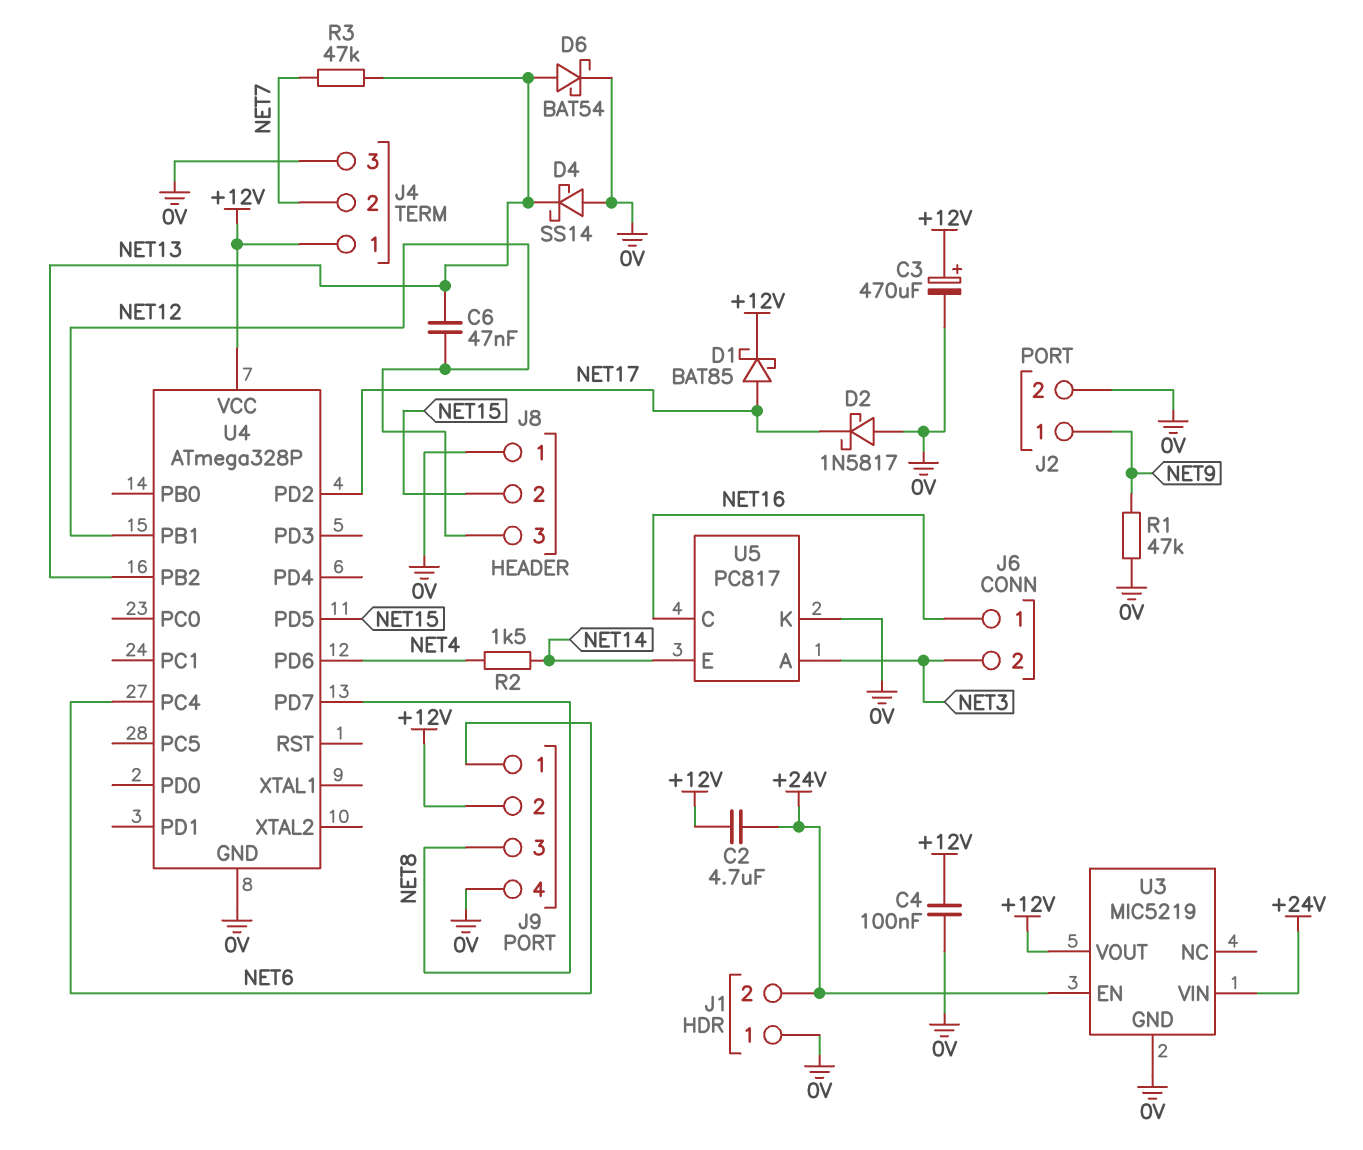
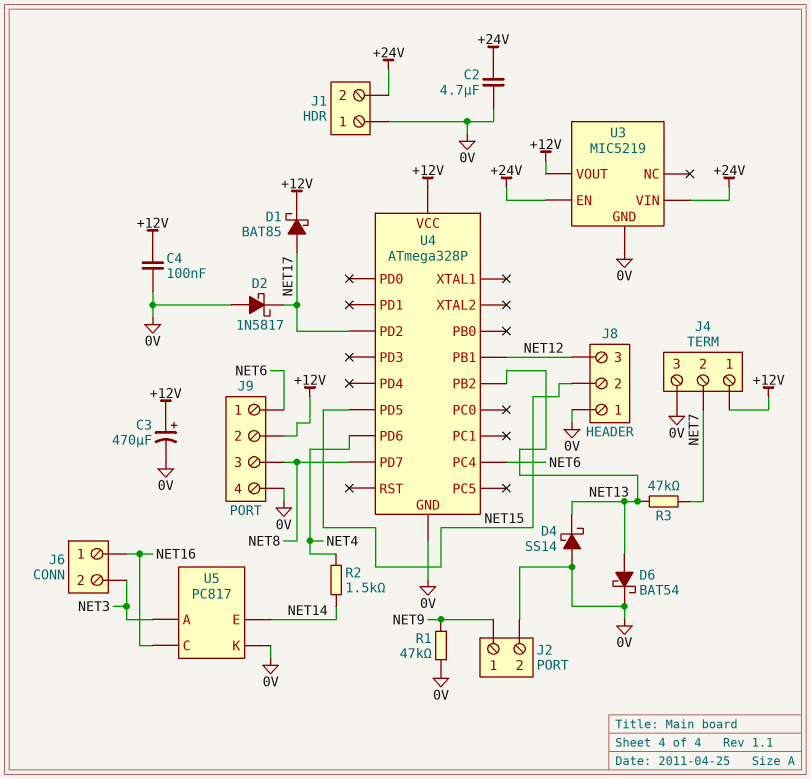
C2: 4.7uF (+12V, +24V) -> 4.7uF (+24V, 0V)
C6: 47nF (NET12, NET13) -> none

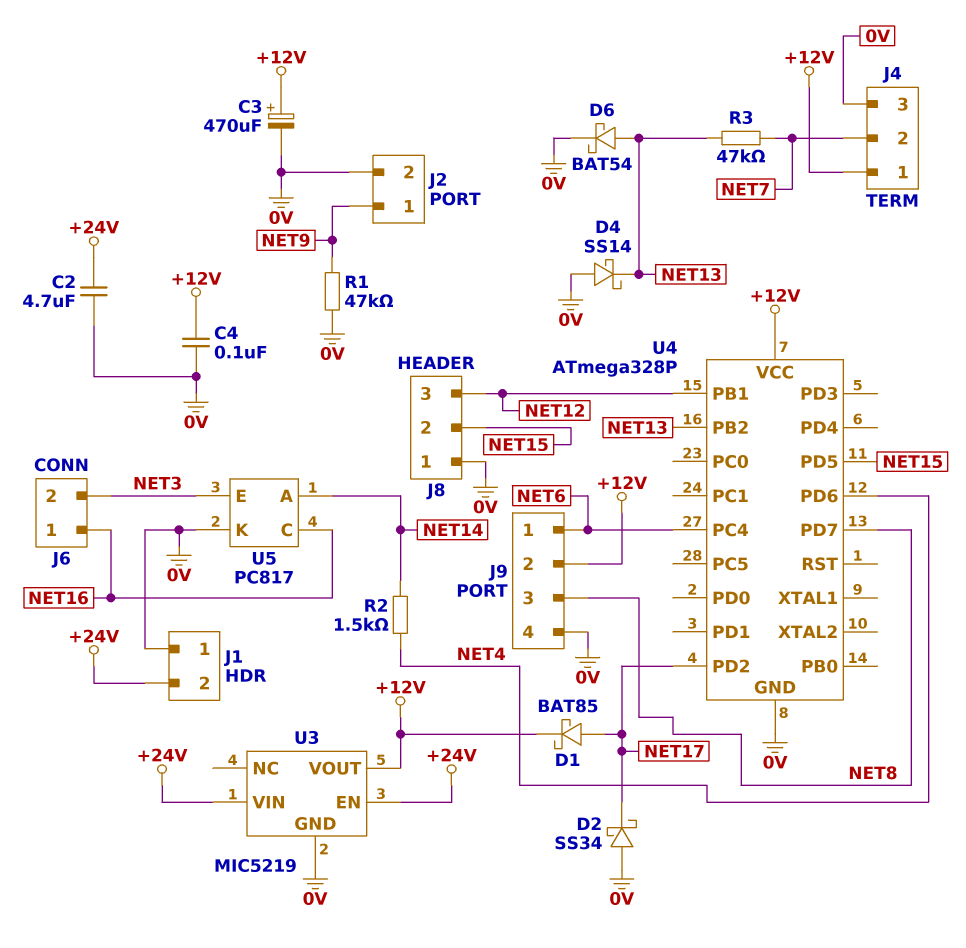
D2: schottky 1N5817 (A 0V, K NET17) -> schottky SS34 (A 0V, K NET17)
U5 pin A: NET3 -> NET14
U5 pin E: NET14 -> NET3

